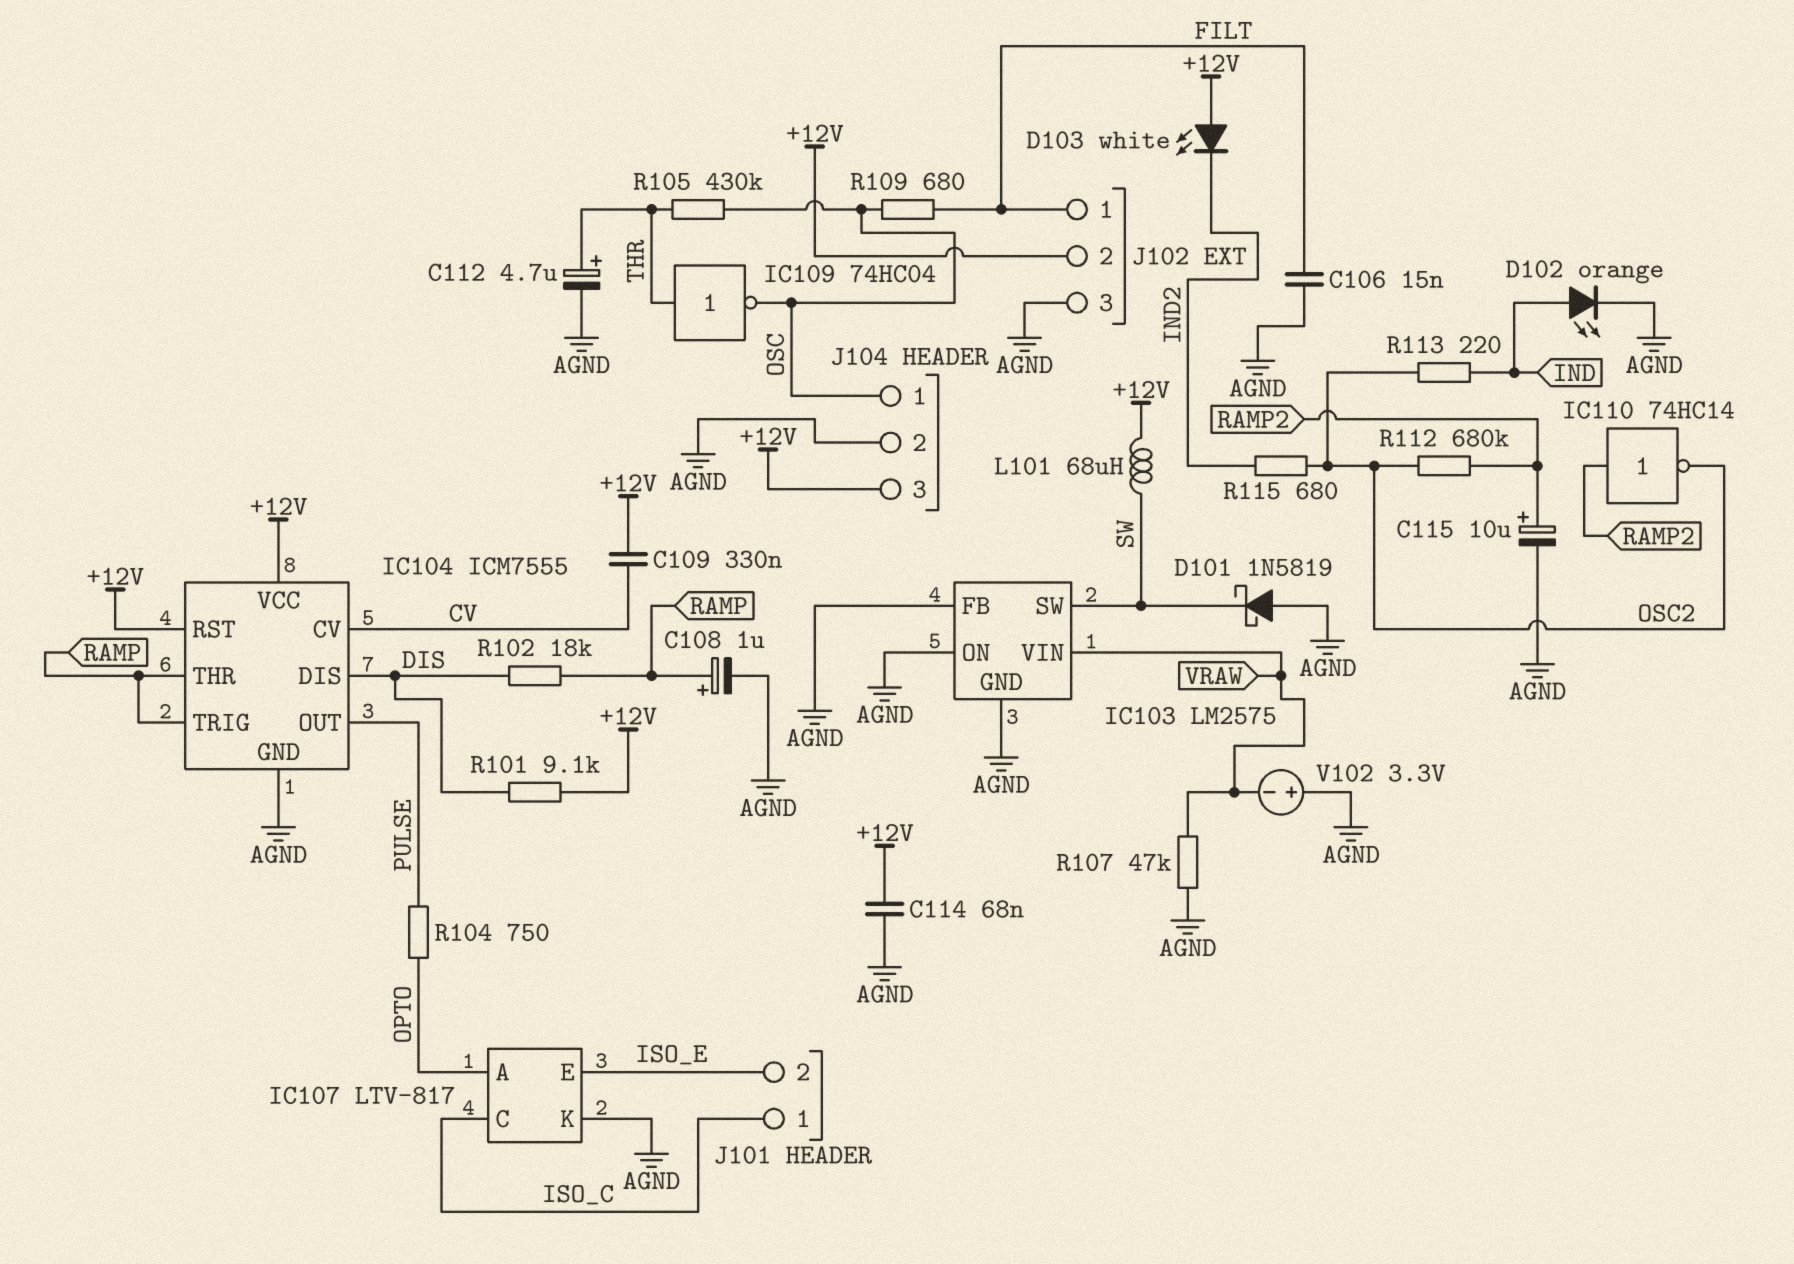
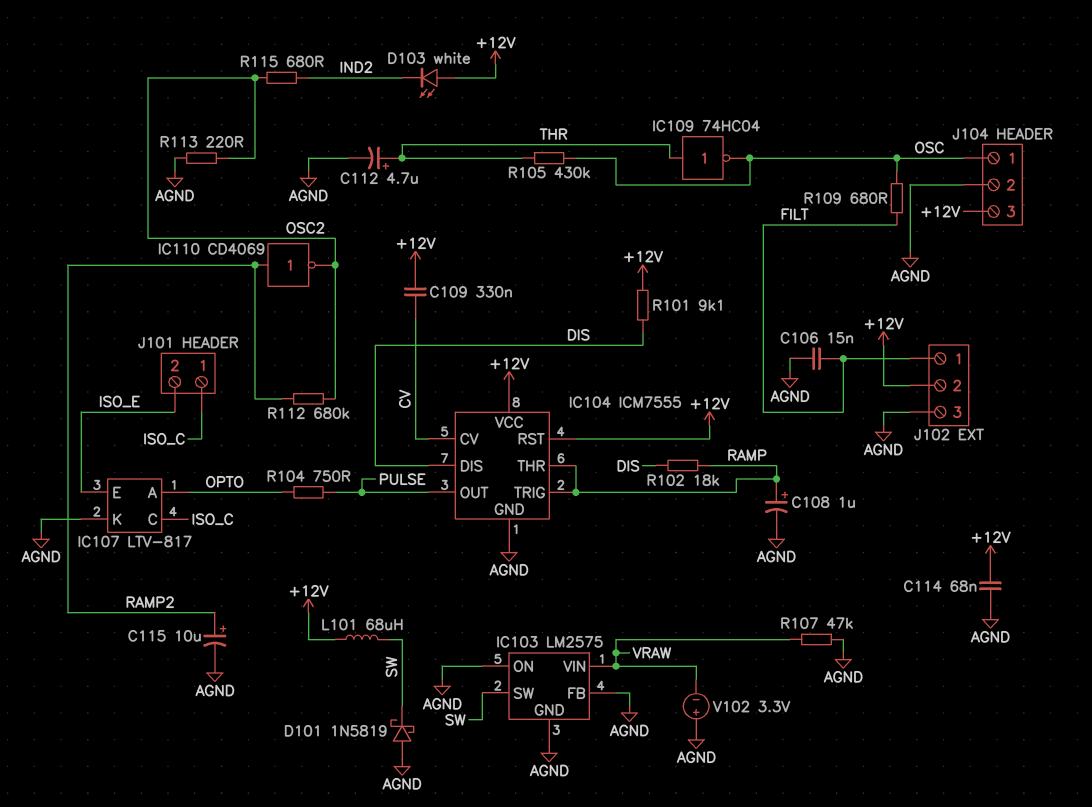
D102: LED orange (A IND, K AGND) -> none
IC110: NOT 74HC14 (in RAMP2, out OSC2) -> NOT CD4069 (in RAMP2, out OSC2)
R113: 220 (IND, OSC2) -> 220 (AGND, OSC2)

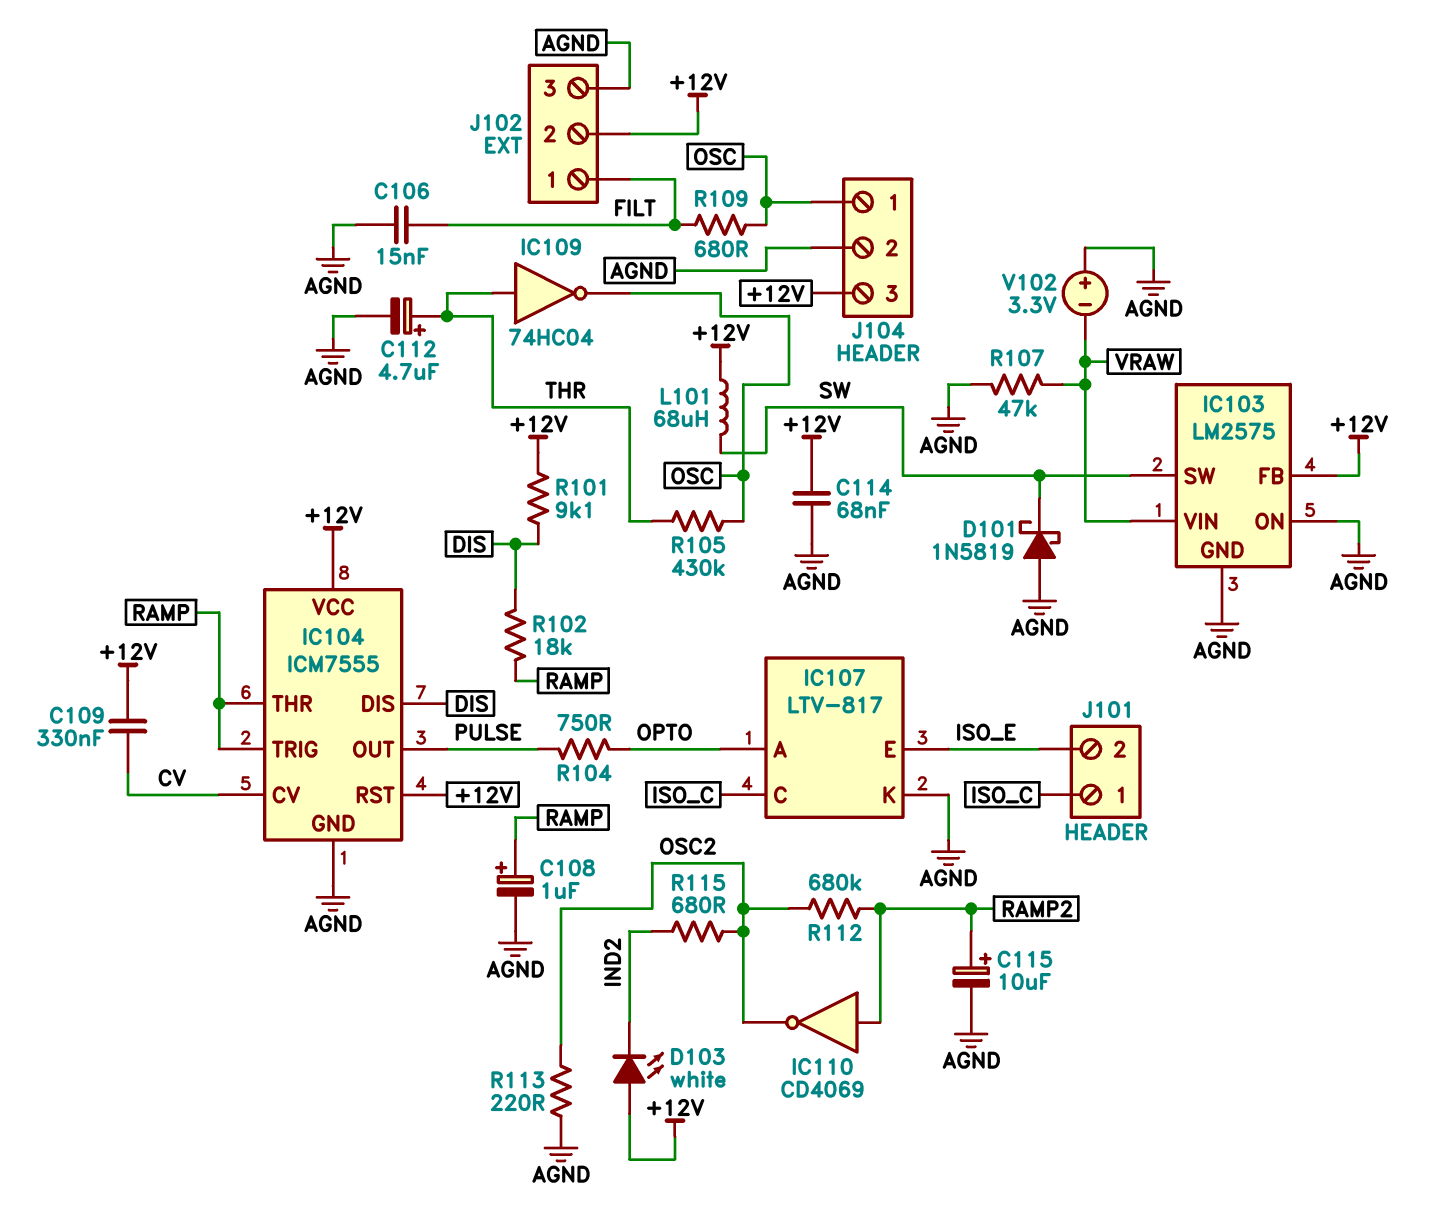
IC103 pin FB: AGND -> +12V

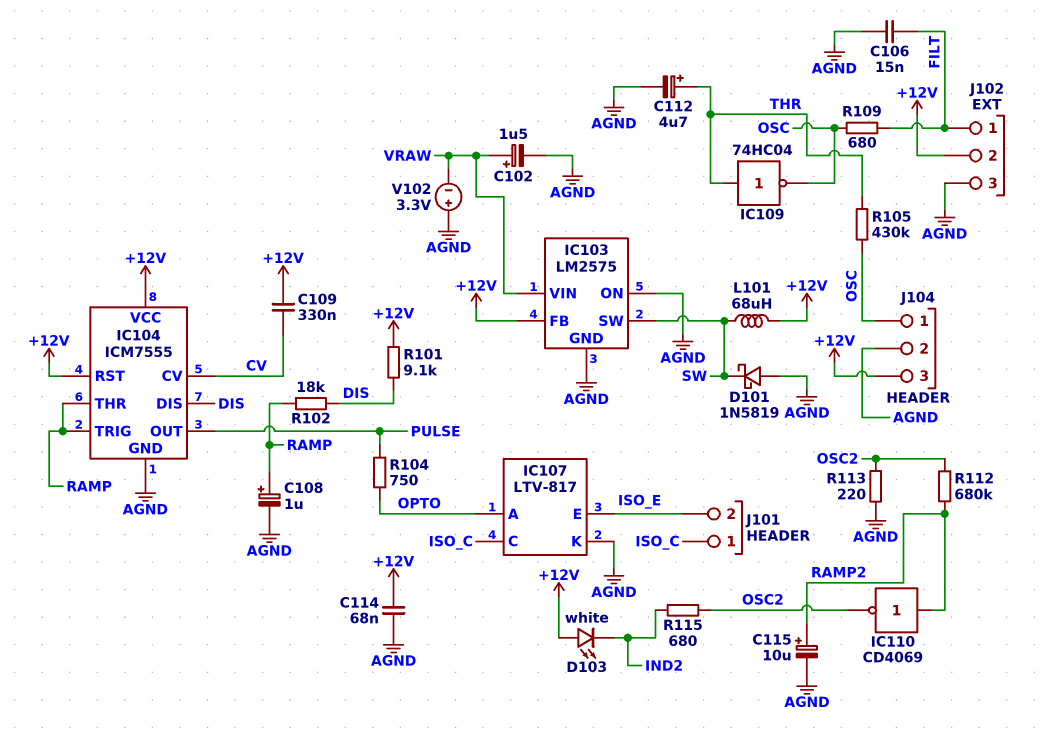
C102: none -> 1.5uF (plus VRAW, minus AGND)
R107: 47k (AGND, VRAW) -> none

